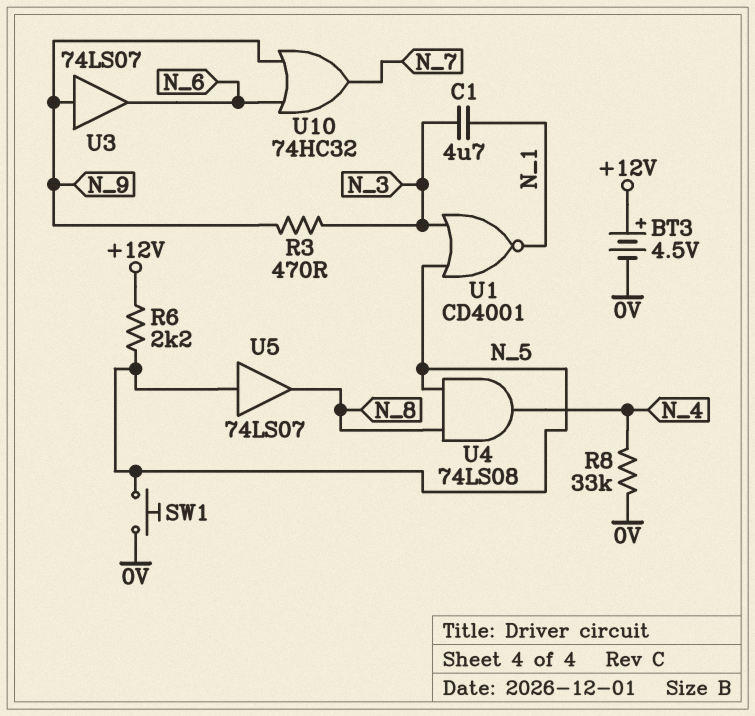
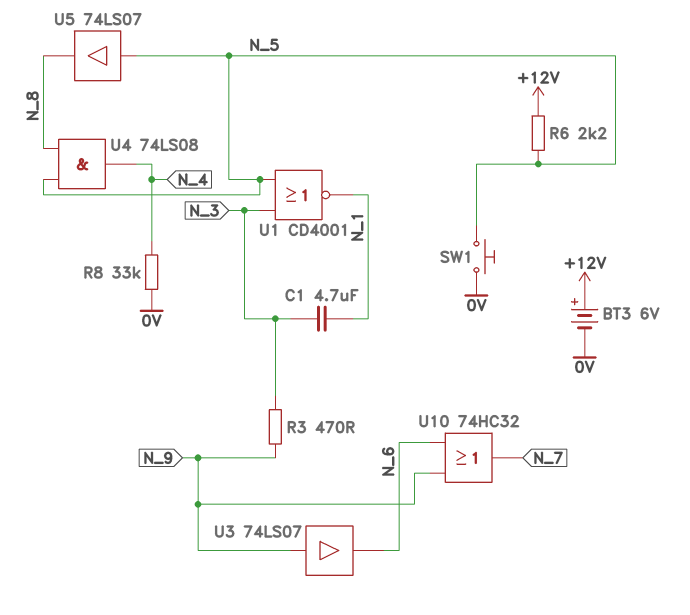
BT3: 4.5V (plus +12V, minus 0V) -> 6V (plus +12V, minus 0V)

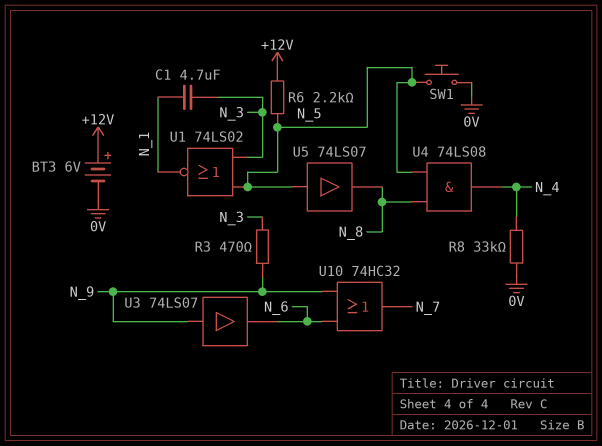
U1: NOR CD4001 (in N_3, in N_5, out N_1) -> NOR 74LS02 (in N_3, in N_5, out N_1)

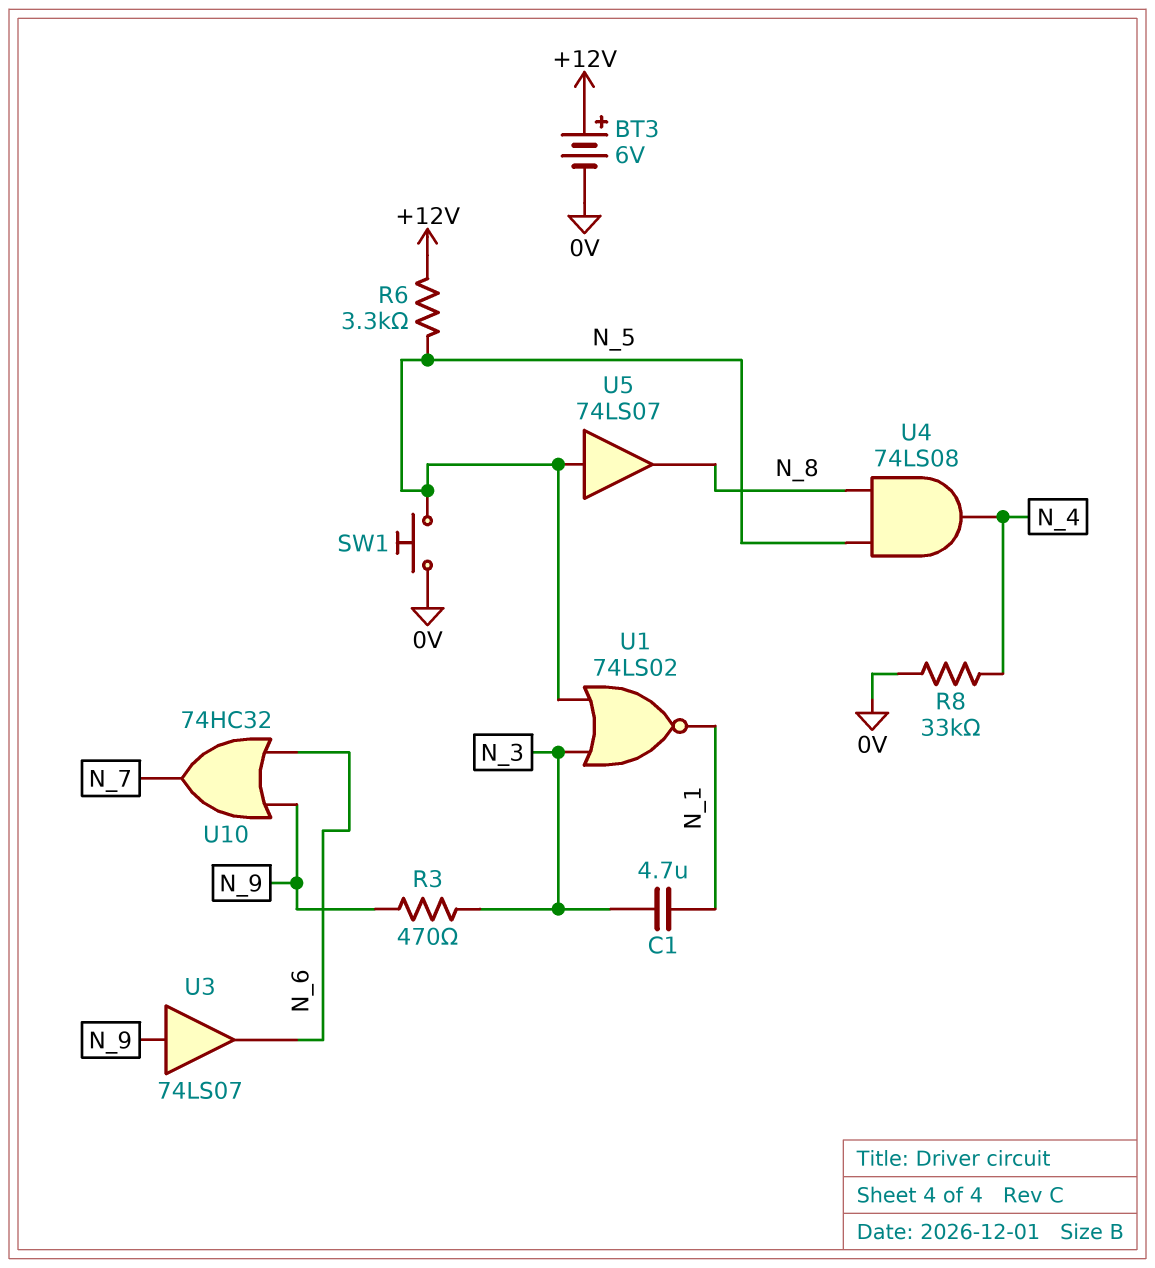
R6: 2.2k (+12V, N_5) -> 3.3k (+12V, N_5)

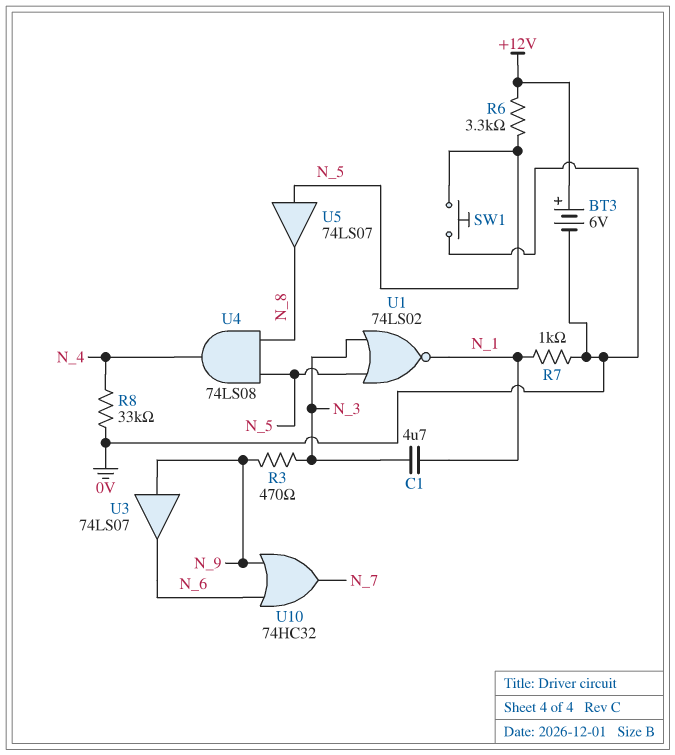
R7: none -> 1k (0V, N_1)

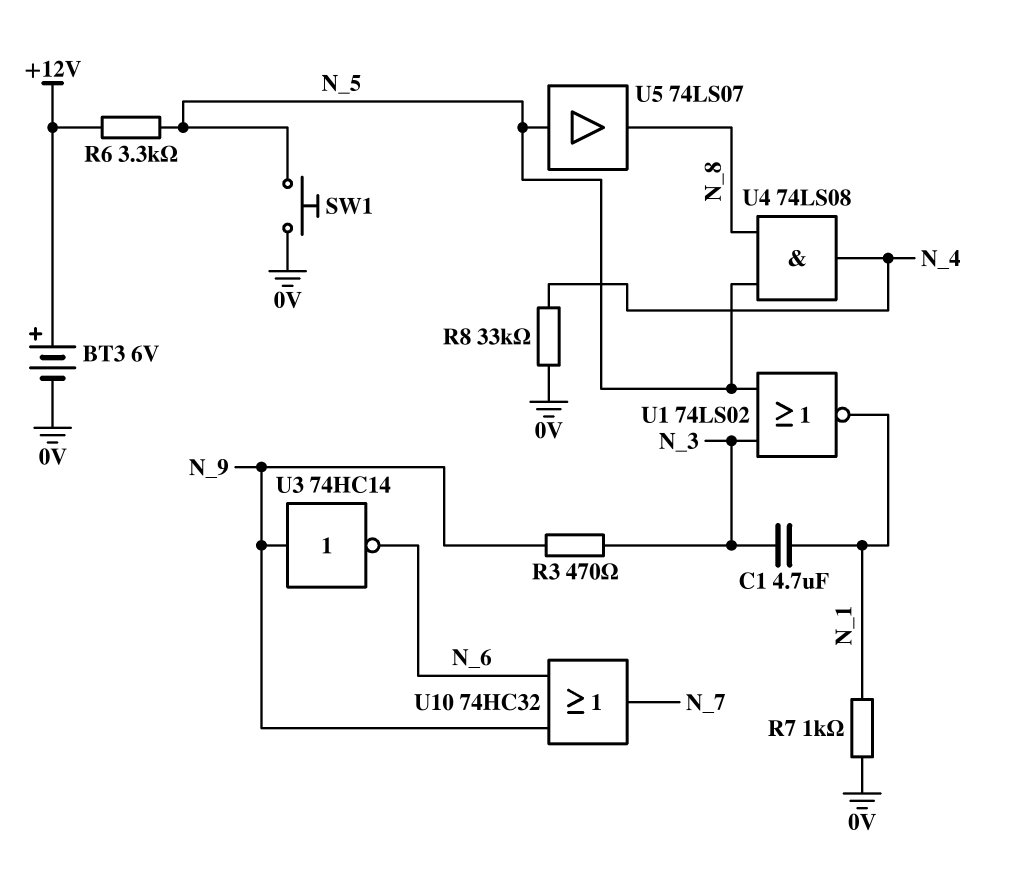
U3: buffer 74LS07 (in N_9, out N_6) -> NOT 74HC14 (in N_9, out N_6)

